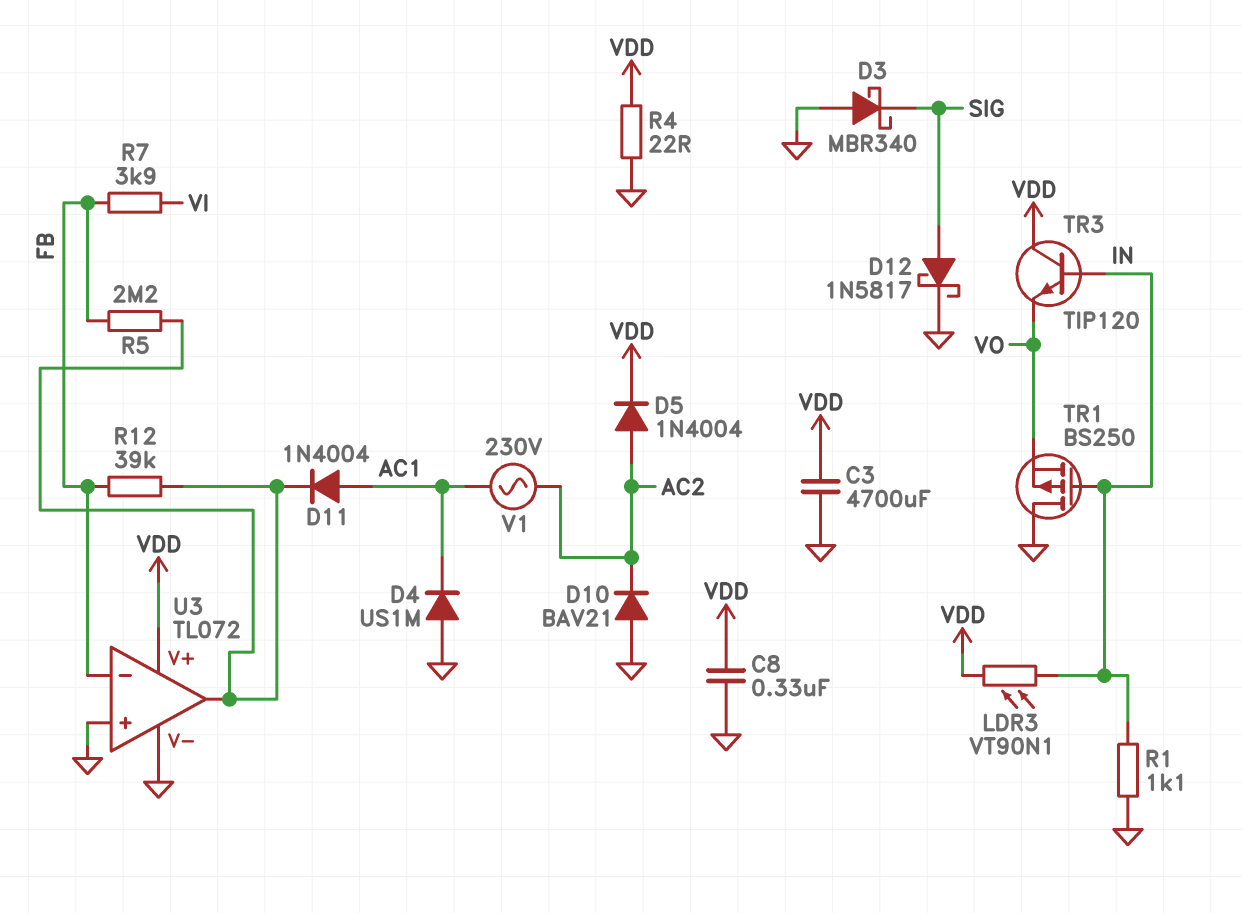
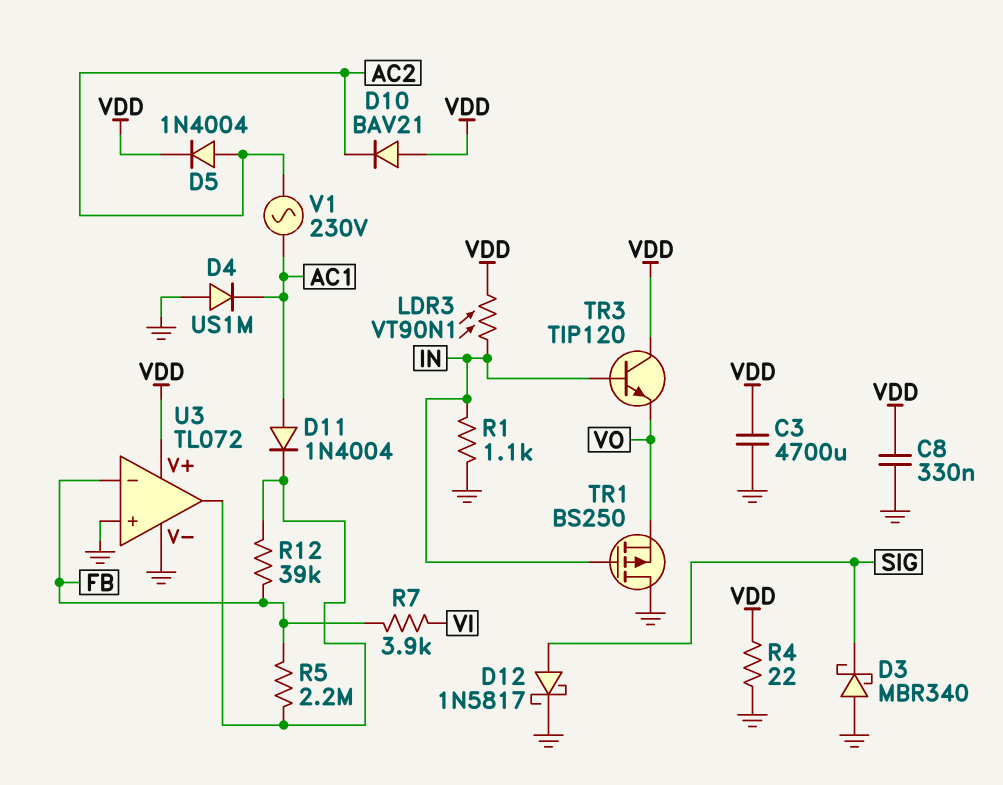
D10: diode BAV21 (A GND, K AC2) -> diode BAV21 (A VDD, K AC2)

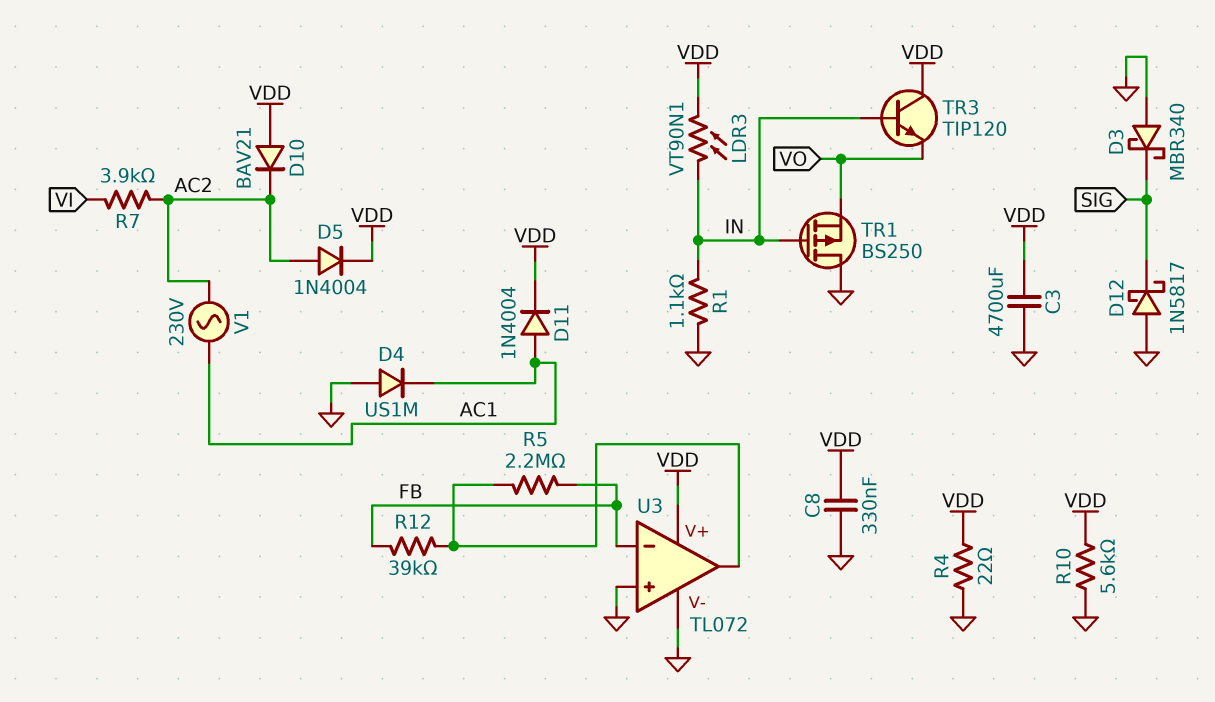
D11: diode 1N4004 (A AC1, K U3/out) -> diode 1N4004 (A AC1, K VDD)
D12: schottky 1N5817 (A SIG, K GND) -> schottky 1N5817 (A GND, K SIG)
R7: 3.9k (FB, VI) -> 3.9k (AC2, VI)
R10: none -> 5.6k (GND, VDD)

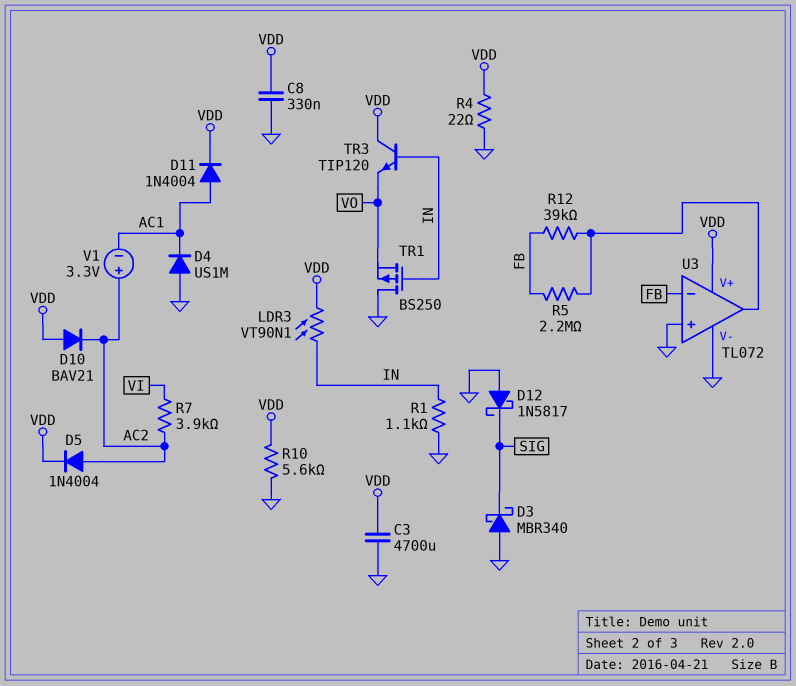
V1: AC 230V (AC1, AC2) -> 3.3V (plus AC2, minus AC1)

